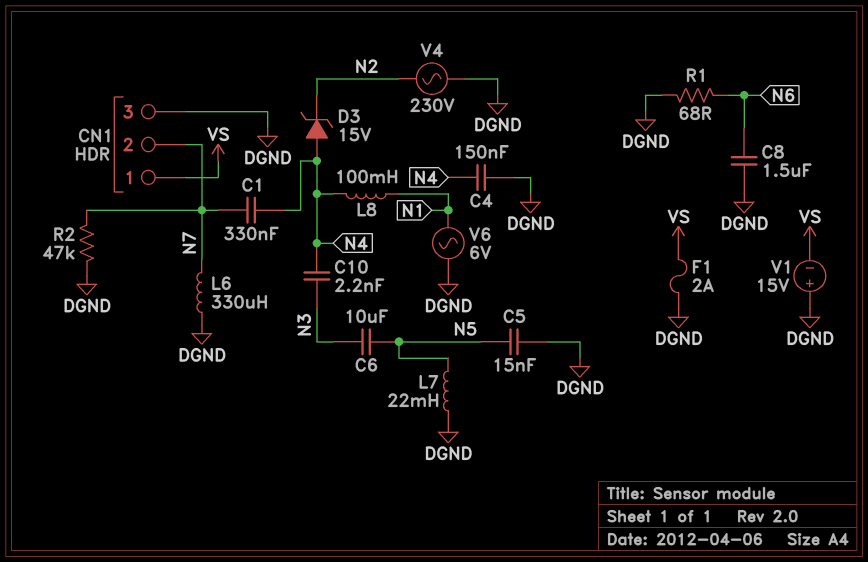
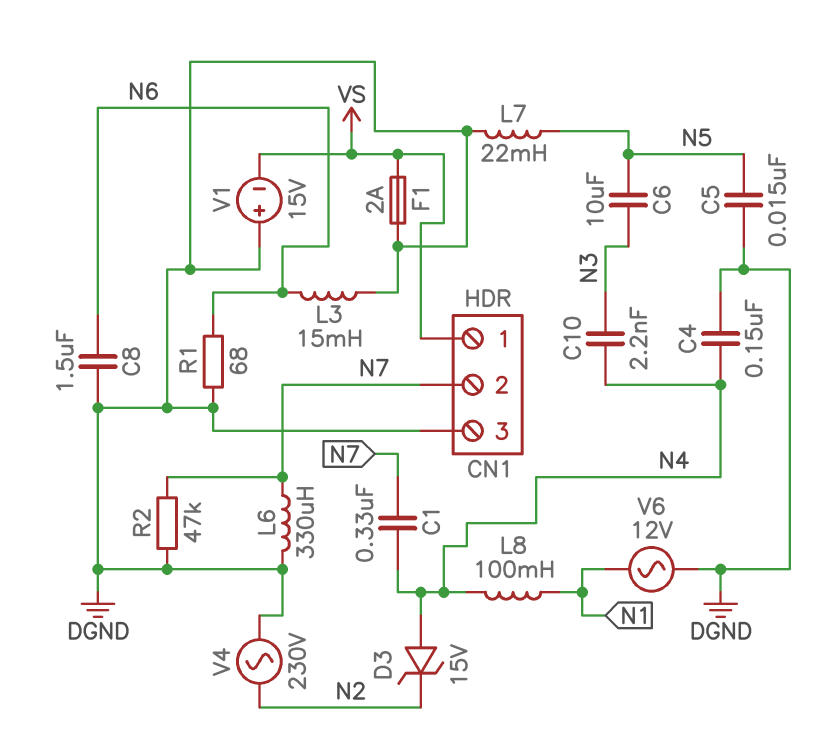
L3: none -> 15mH (DGND, N6)
V6: AC 6V (DGND, N1) -> AC 12V (DGND, N1)

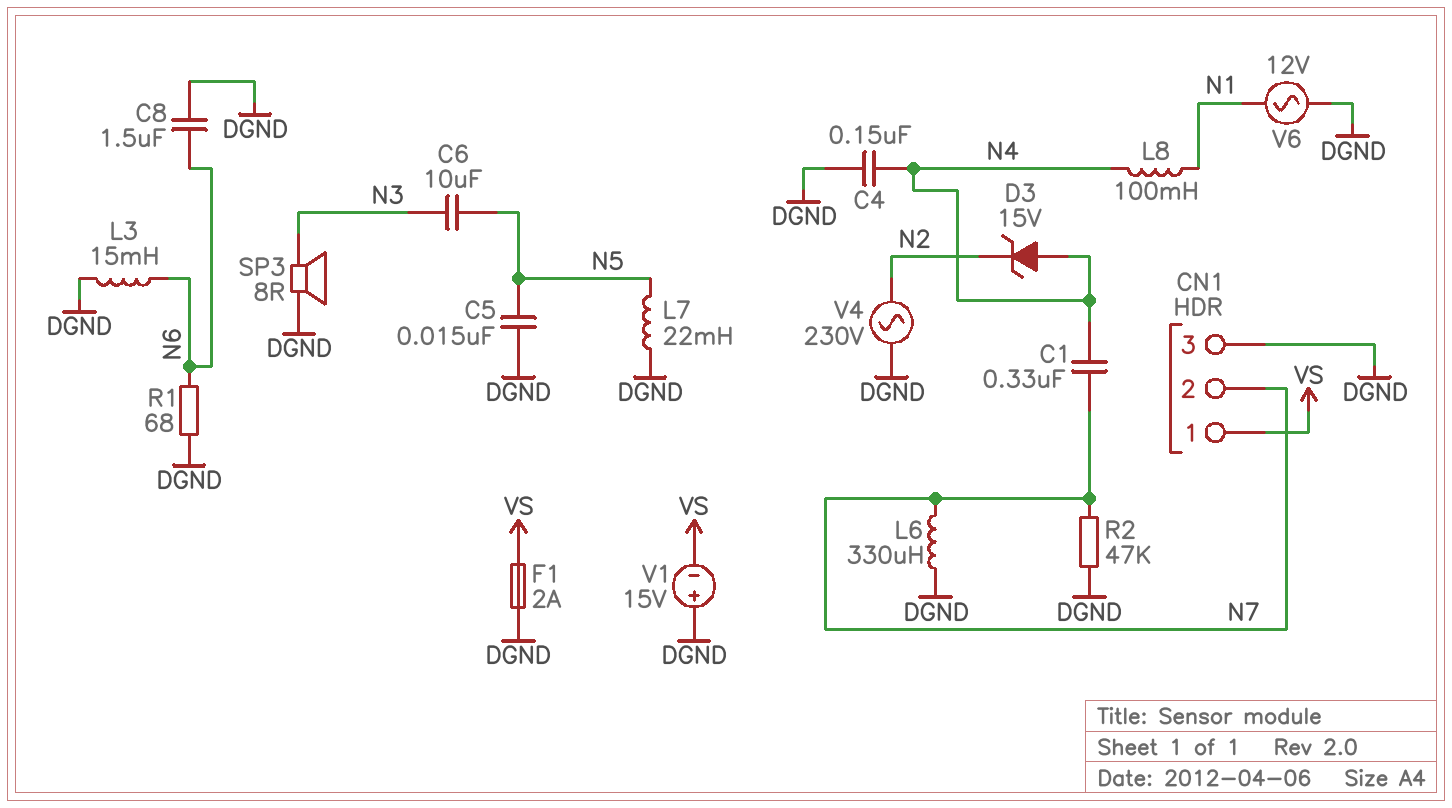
C10: 2.2nF (N3, N4) -> none
SP3: none -> speaker 8R (DGND, N3)

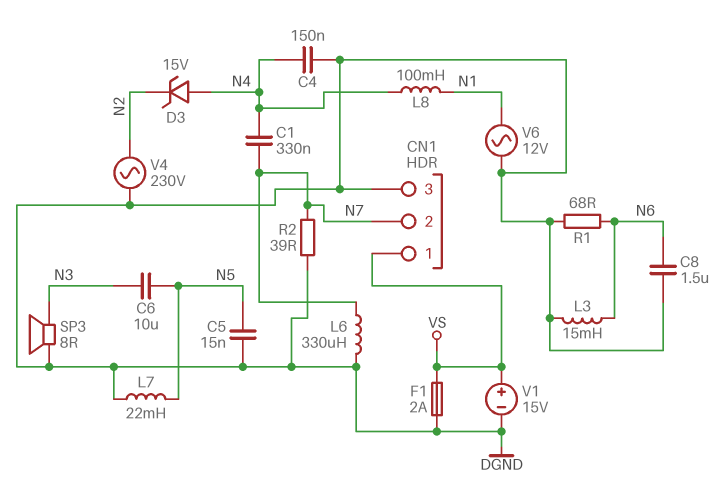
R2: 47k (DGND, N7) -> 39 (DGND, N7)
V1: 15V (plus DGND, minus VS) -> 15V (plus VS, minus DGND)

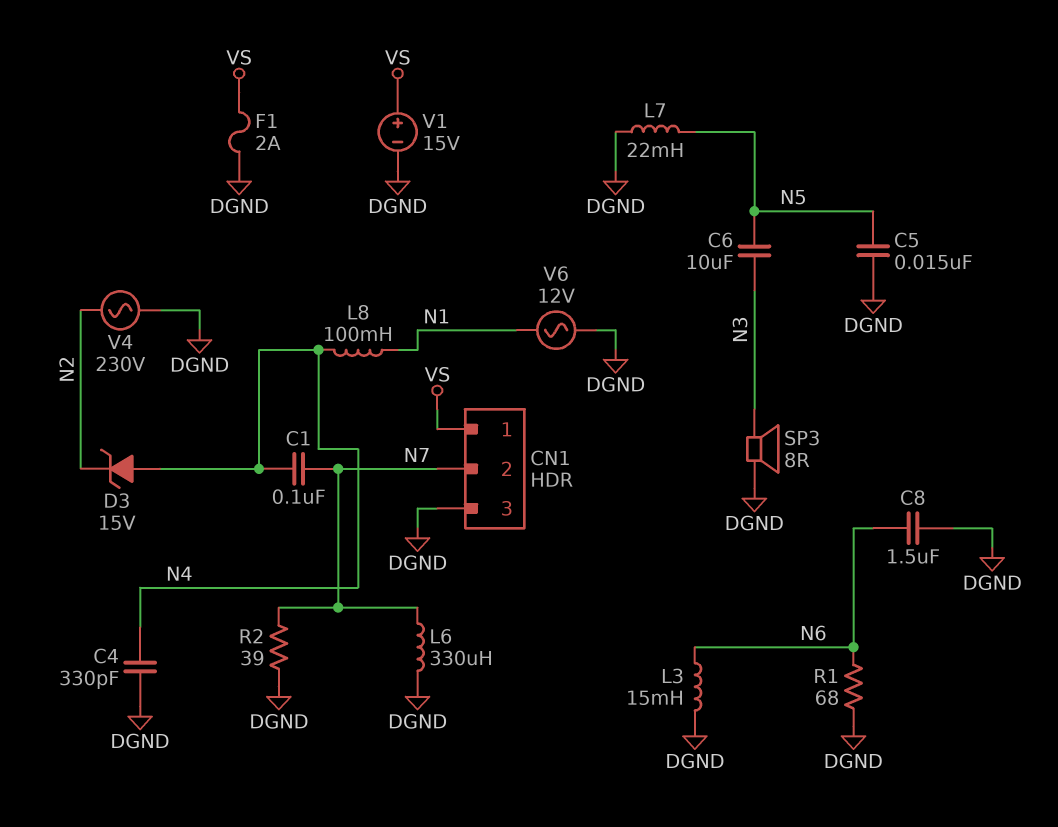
C1: 330nF (N4, N7) -> 100nF (N4, N7)
C4: 150nF (DGND, N4) -> 330pF (DGND, N4)

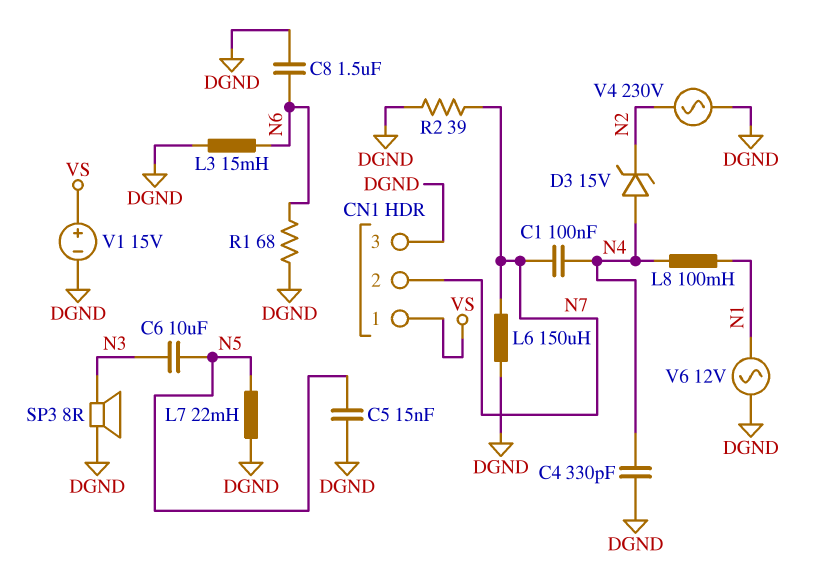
F1: 2A (DGND, VS) -> none
L6: 330uH (DGND, N7) -> 150uH (DGND, N7)

